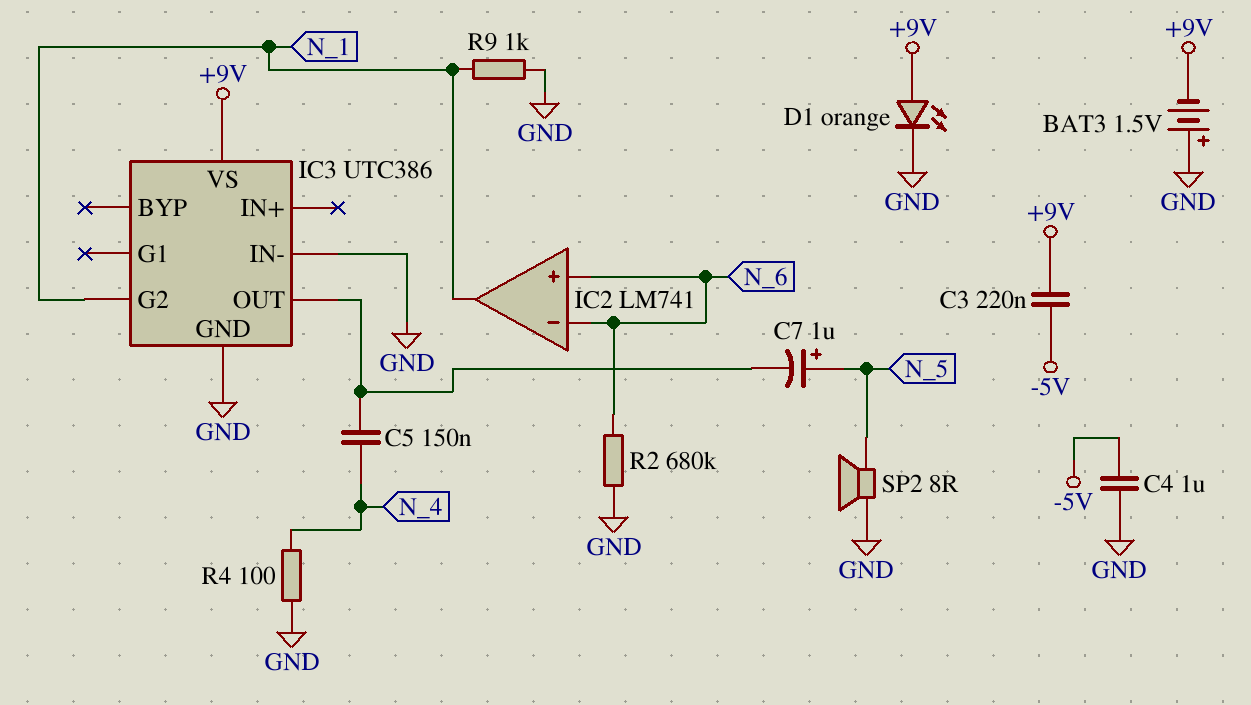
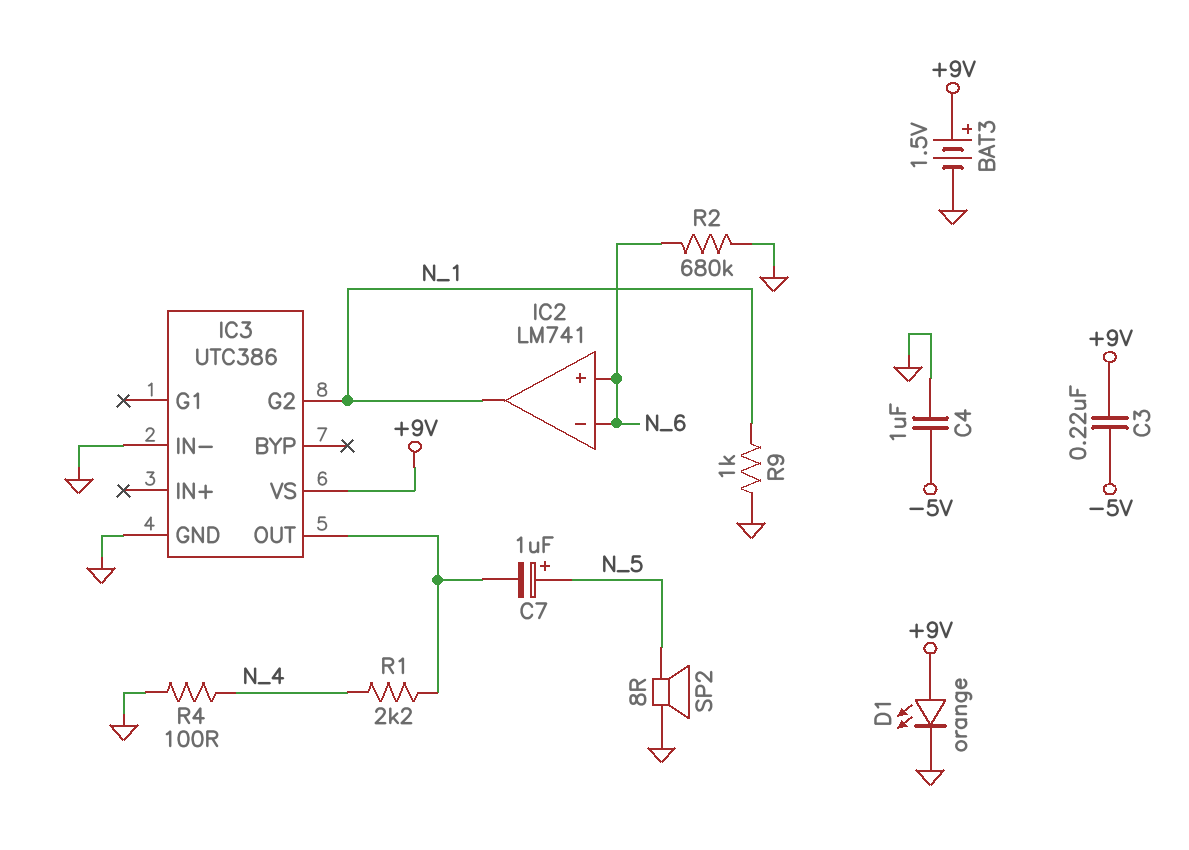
BAT3: 1.5V (plus GND, minus +9V) -> 1.5V (plus +9V, minus GND)
C5: 150nF (IC3/OUT, N_4) -> none
R1: none -> 2.2k (IC3/OUT, N_4)

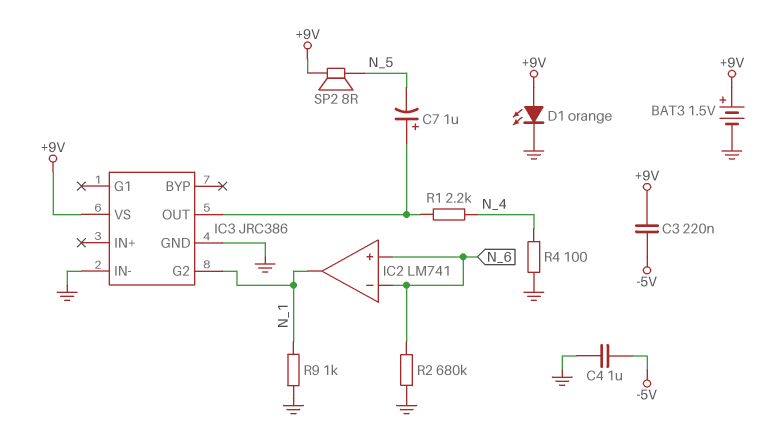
C7: 1uF (plus N_5, minus IC3/OUT) -> 1uF (plus IC3/OUT, minus N_5)
IC3: UTC386 -> JRC386
SP2: speaker 8R (GND, N_5) -> speaker 8R (+9V, N_5)

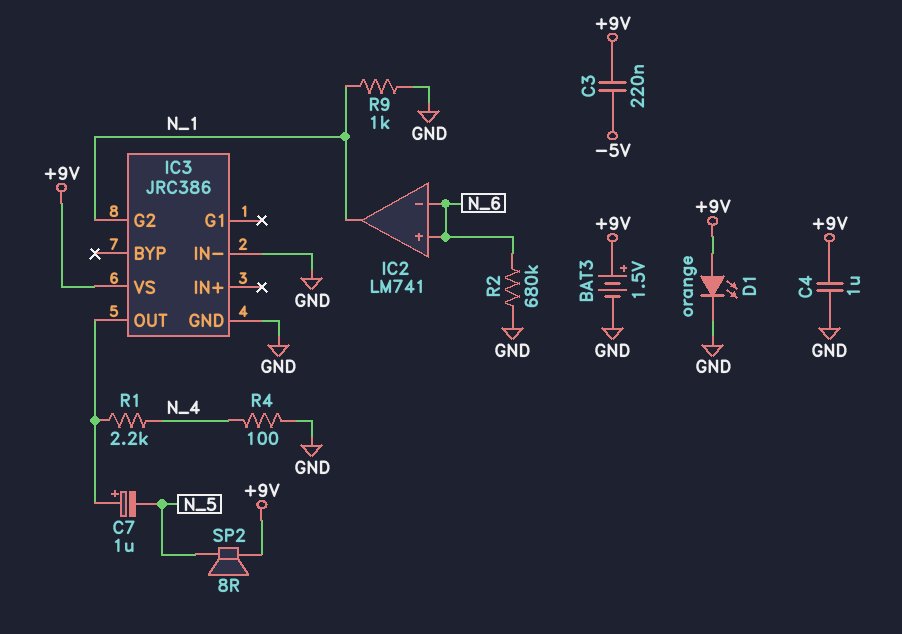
C4: 1uF (-5V, GND) -> 1uF (+9V, GND)

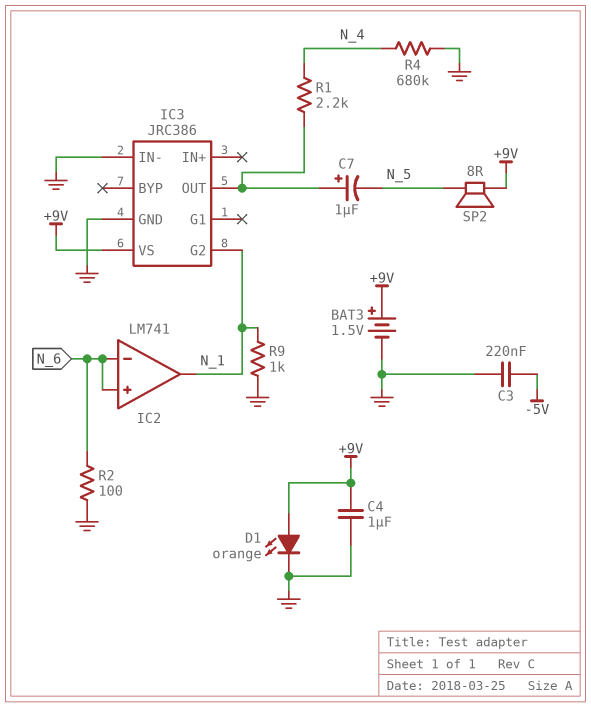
C3: 220nF (+9V, -5V) -> 220nF (-5V, GND)
R2: 680k (GND, N_6) -> 100 (GND, N_6)
R4: 100 (GND, N_4) -> 680k (GND, N_4)

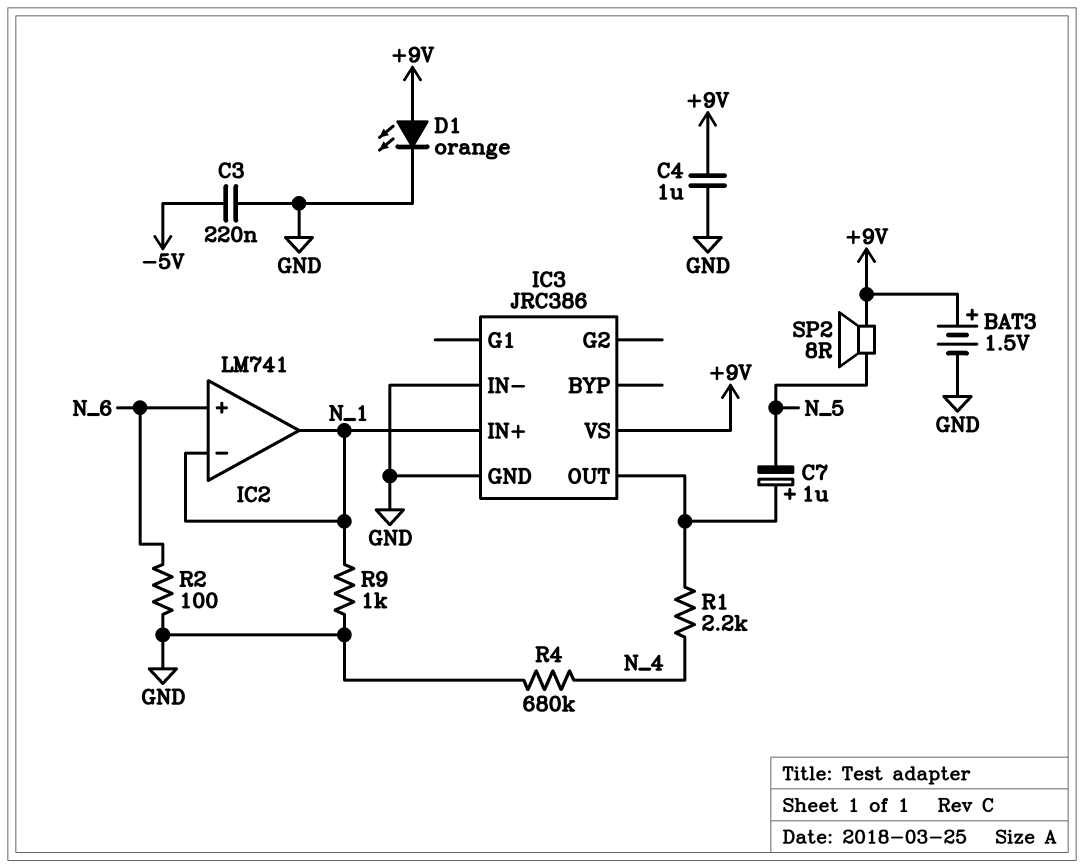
IC2 pin in-: N_6 -> N_1
IC3 pin G2: N_1 -> none
IC3 pin IN+: none -> N_1

